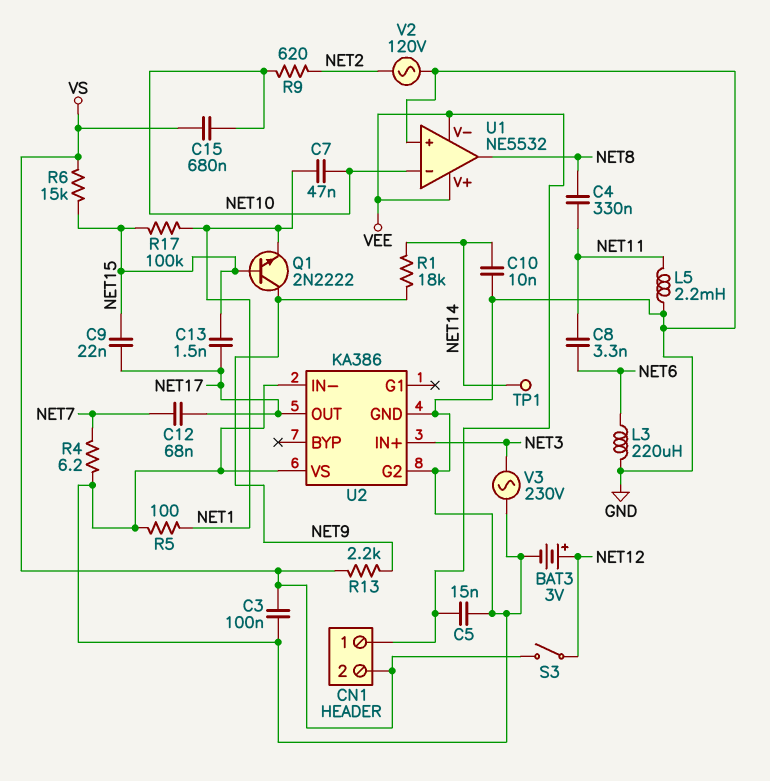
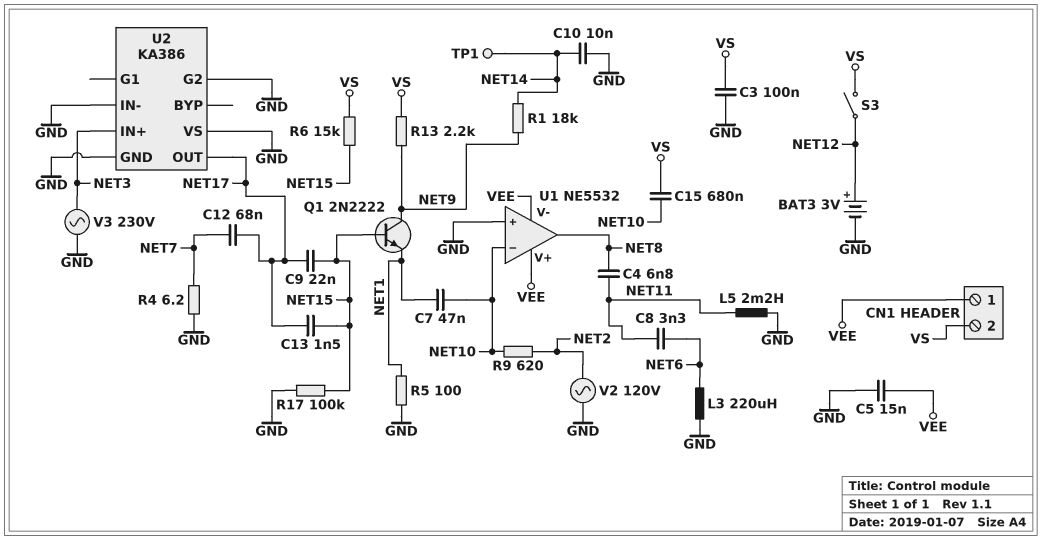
C4: 330nF (NET8, NET11) -> 6.8nF (NET8, NET11)
R17: 100k (NET1, NET15) -> 100k (GND, NET15)

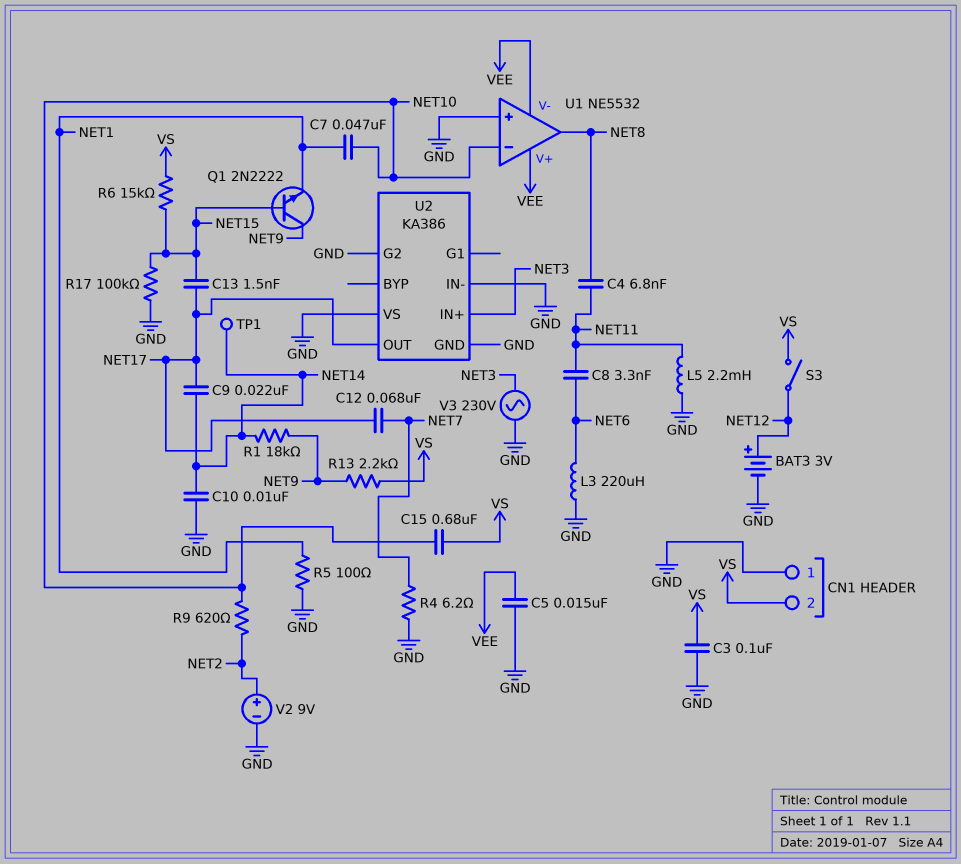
C9: 22nF (NET15, NET17) -> 22nF (NET14, NET17)
CN1 pin 1: VEE -> GND
V2: AC 120V (GND, NET2) -> 9V (plus NET2, minus GND)

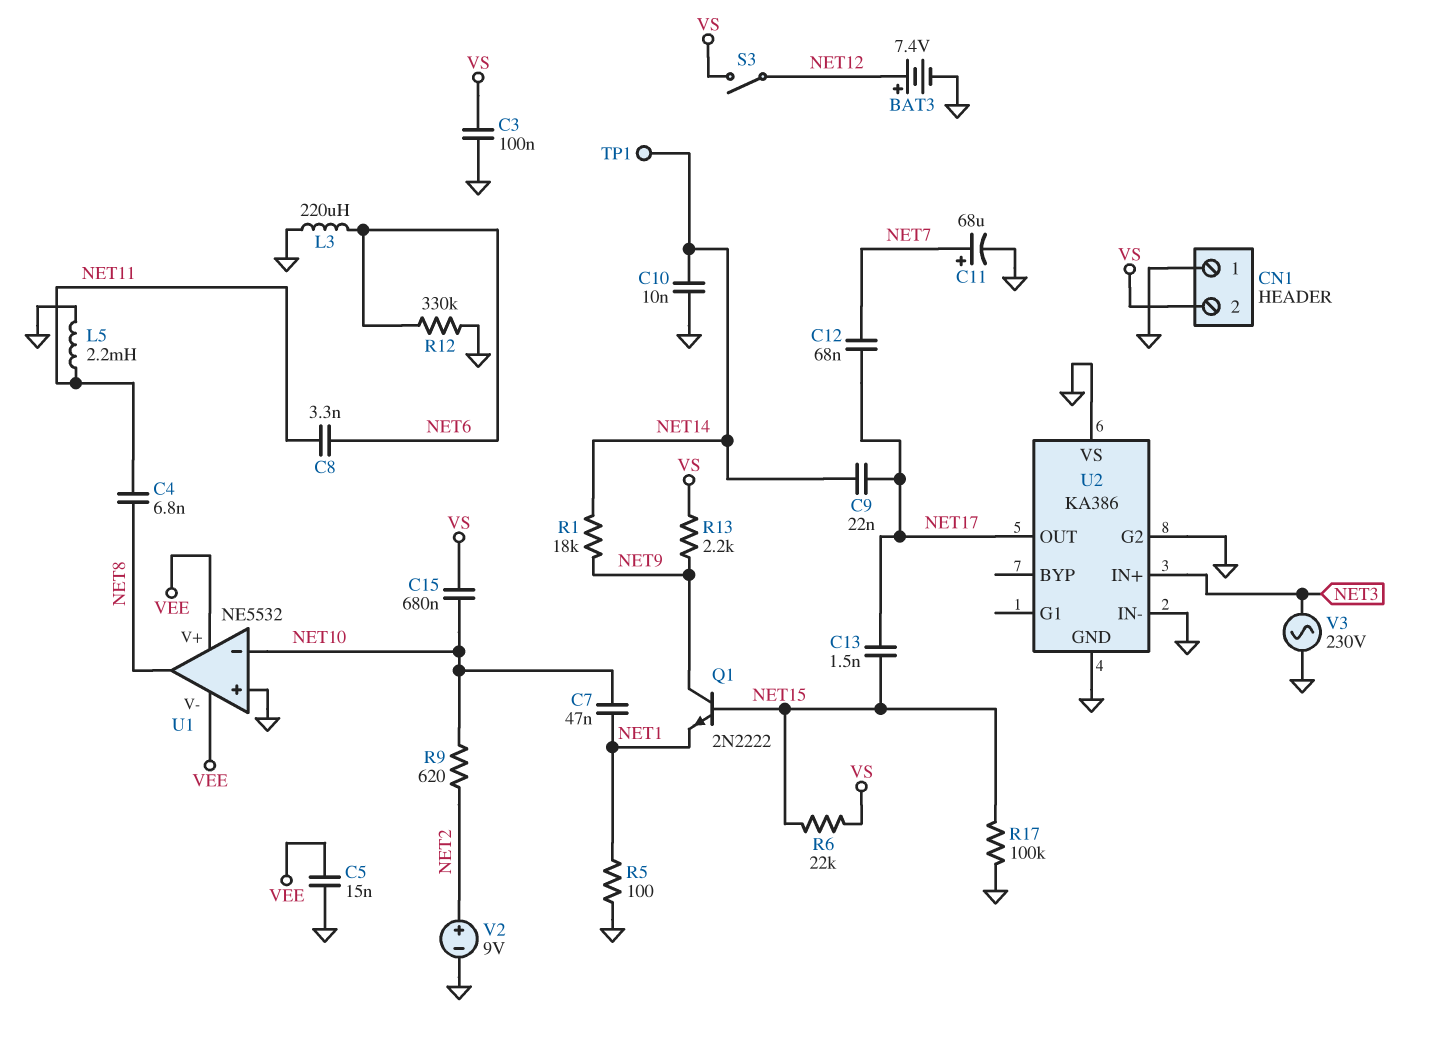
BAT3: 3V (plus NET12, minus GND) -> 7.4V (plus NET12, minus GND)
C11: none -> 68uF (plus NET7, minus GND)
R4: 6.2 (GND, NET7) -> none
R6: 15k (NET15, VS) -> 22k (NET15, VS)
R12: none -> 330k (GND, NET6)

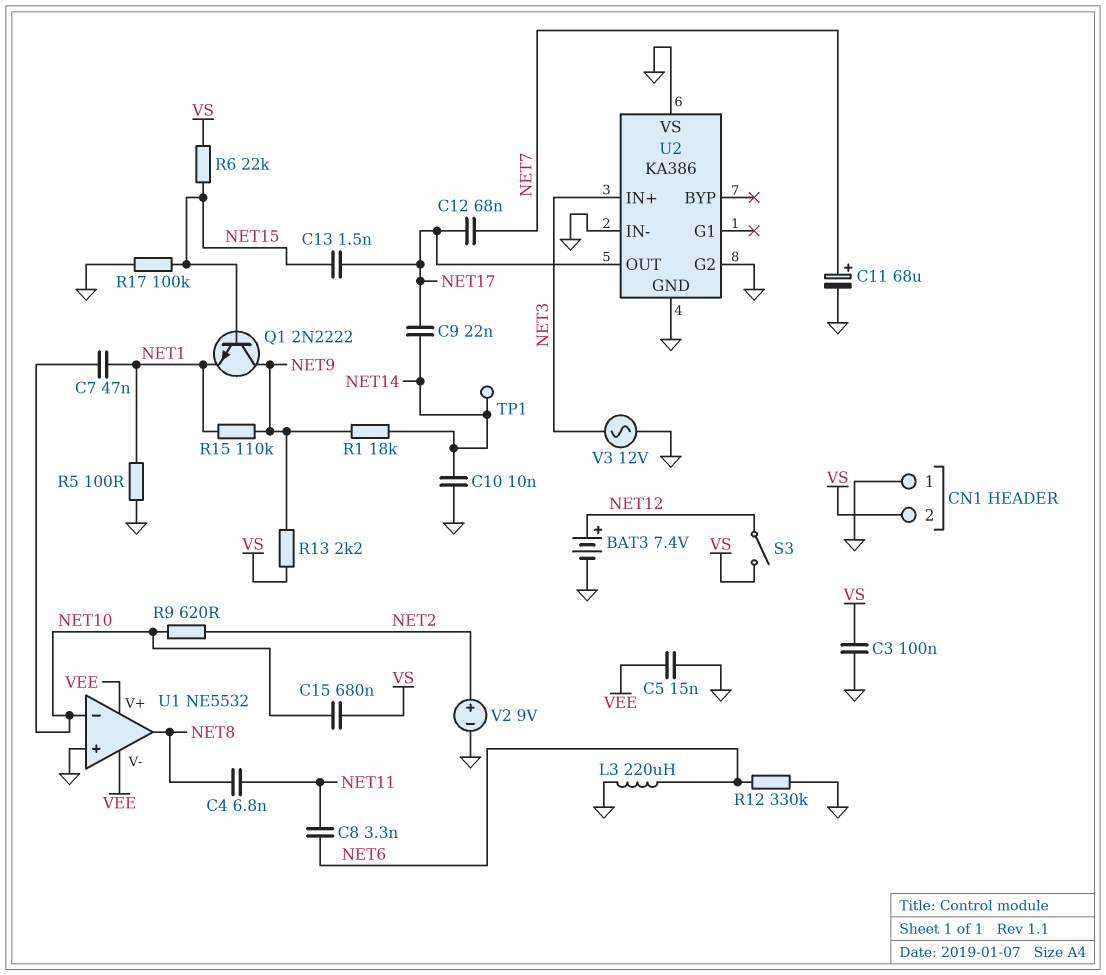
L5: 2.2mH (GND, NET11) -> none
R15: none -> 110k (NET1, NET9)
V3: AC 230V (GND, NET3) -> AC 12V (GND, NET3)

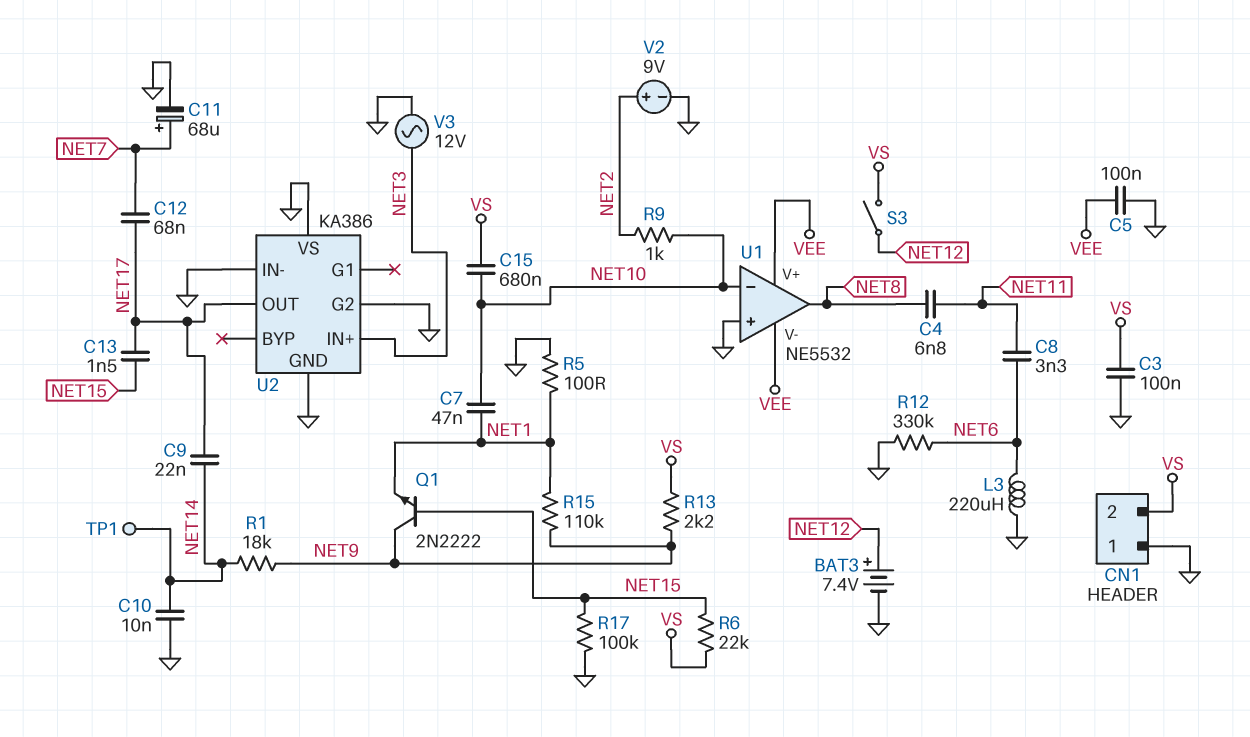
C5: 15nF (GND, VEE) -> 100nF (GND, VEE)
R9: 620 (NET2, NET10) -> 1k (NET2, NET10)

